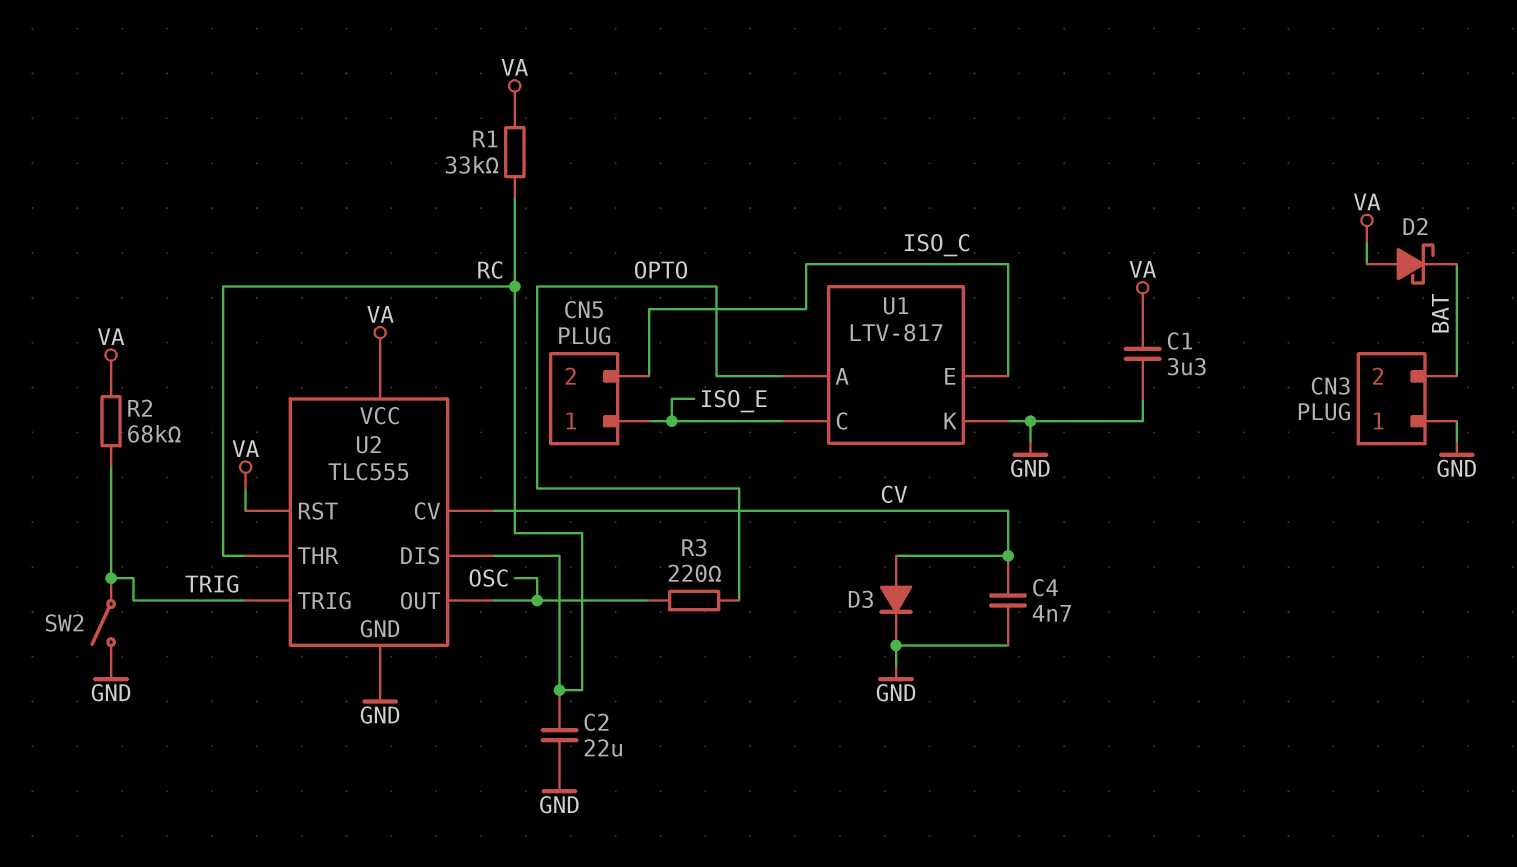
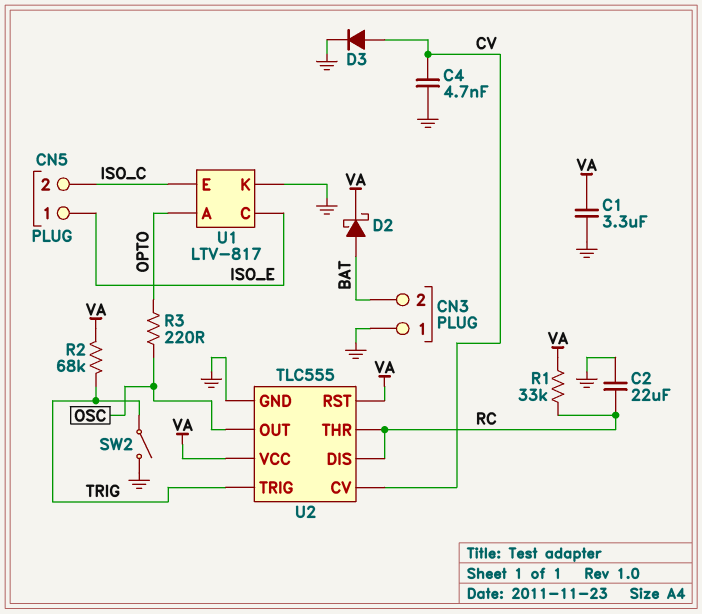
D2: schottky (A VA, K BAT) -> schottky (A BAT, K VA)

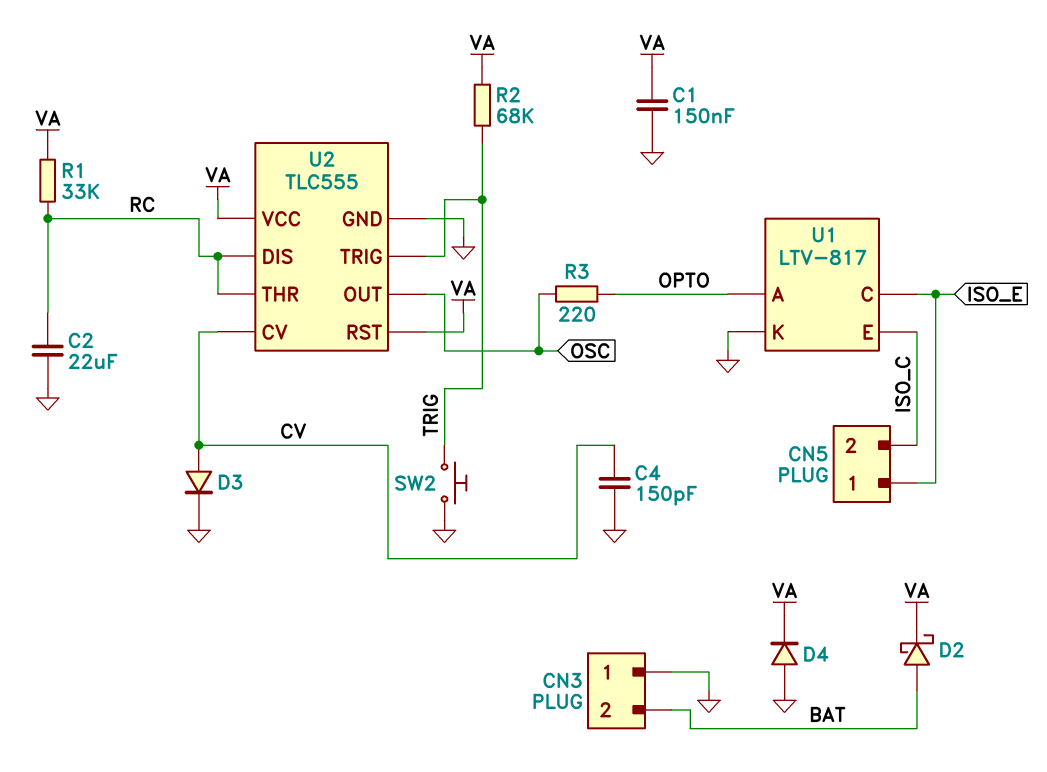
C1: 3.3uF (GND, VA) -> 150nF (GND, VA)
C4: 4.7nF (CV, GND) -> 150pF (CV, GND)
D4: none -> diode (A GND, K VA)
SW2: switch (GND, TRIG) -> button (GND, TRIG)

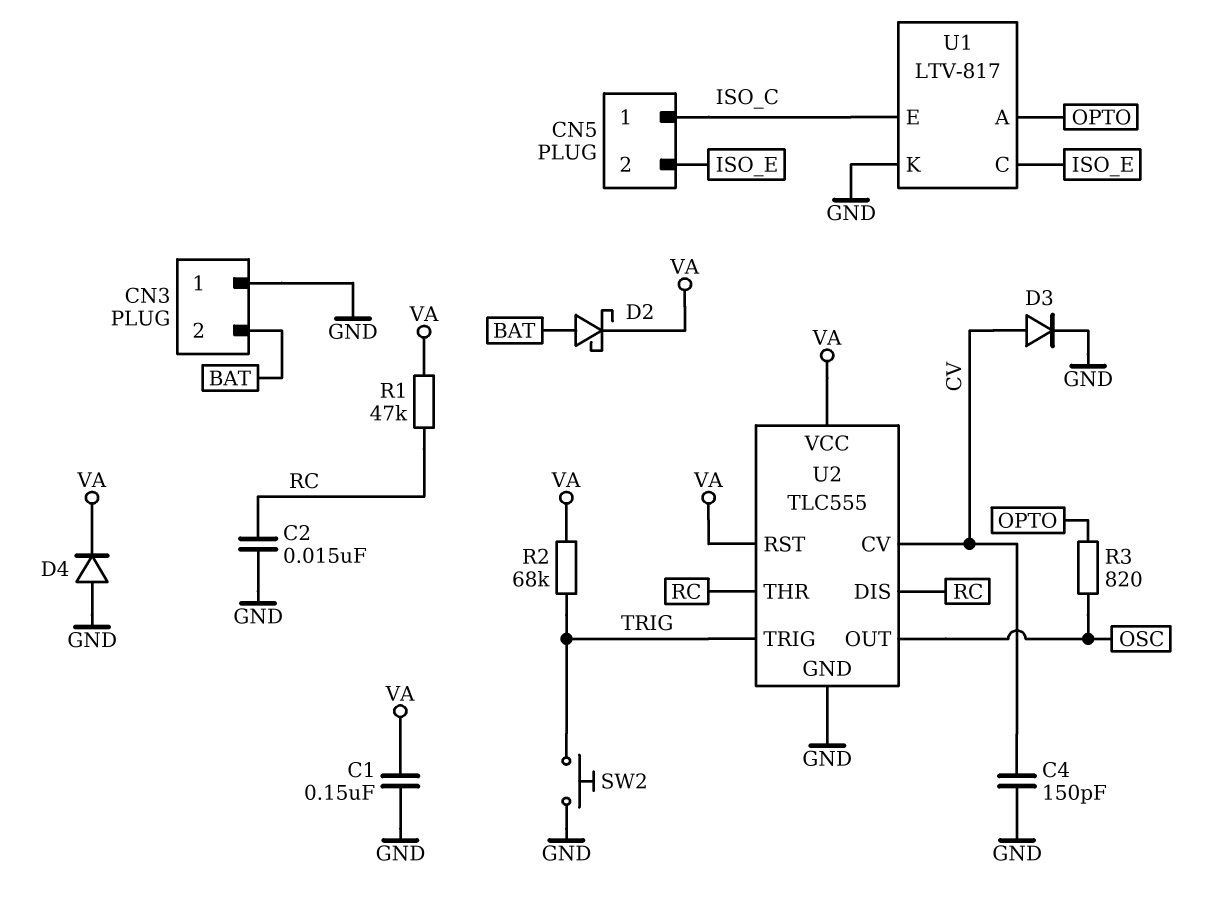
C2: 22uF (GND, RC) -> 15nF (GND, RC)
CN5 pin 1: ISO_E -> ISO_C
CN5 pin 2: ISO_C -> ISO_E
R1: 33k (RC, VA) -> 47k (RC, VA)
R3: 220 (OPTO, OSC) -> 820 (OPTO, OSC)

